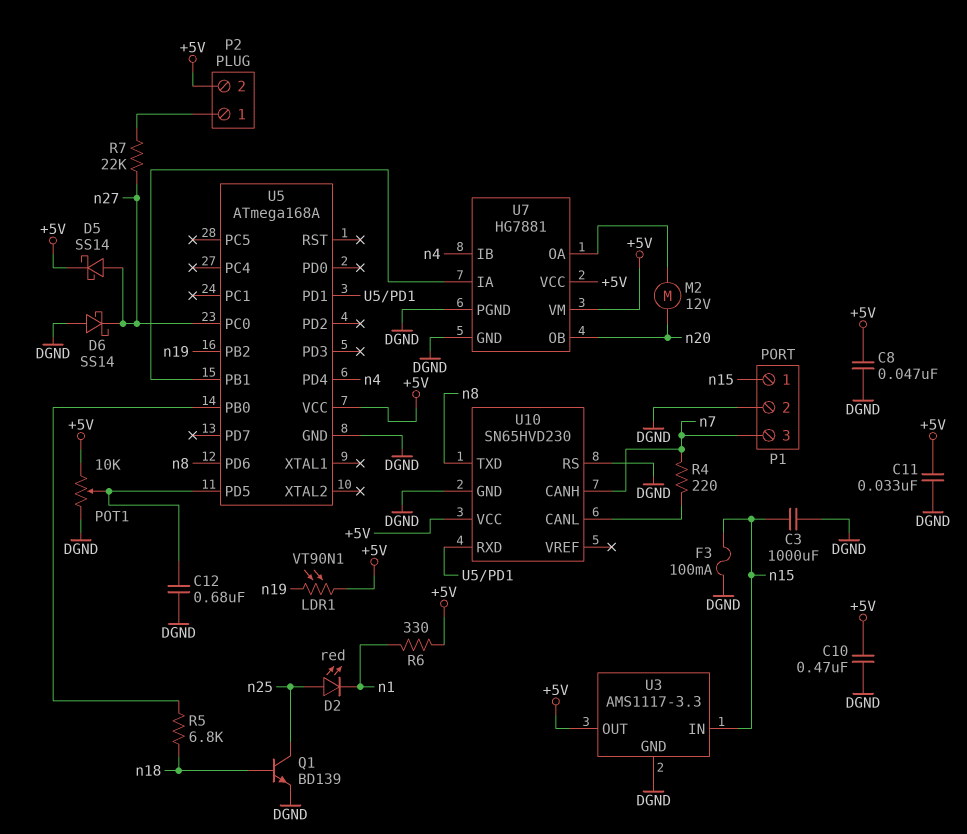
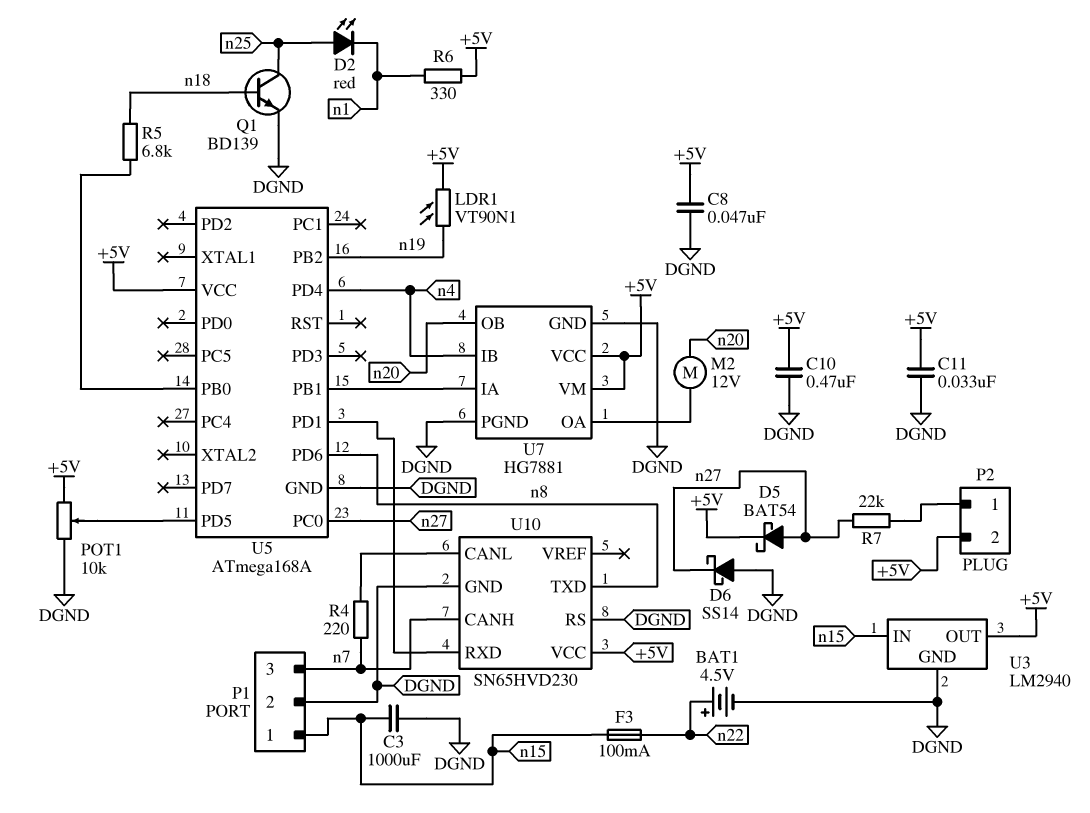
BAT1: none -> 4.5V (plus n22, minus DGND)
C12: 680nF (DGND, U5/PD5) -> none
D5: schottky SS14 (A n27, K +5V) -> schottky BAT54 (A n27, K +5V)
F3: 100mA (DGND, n15) -> 100mA (n15, n22)
U3: AMS1117-3.3 -> LM2940

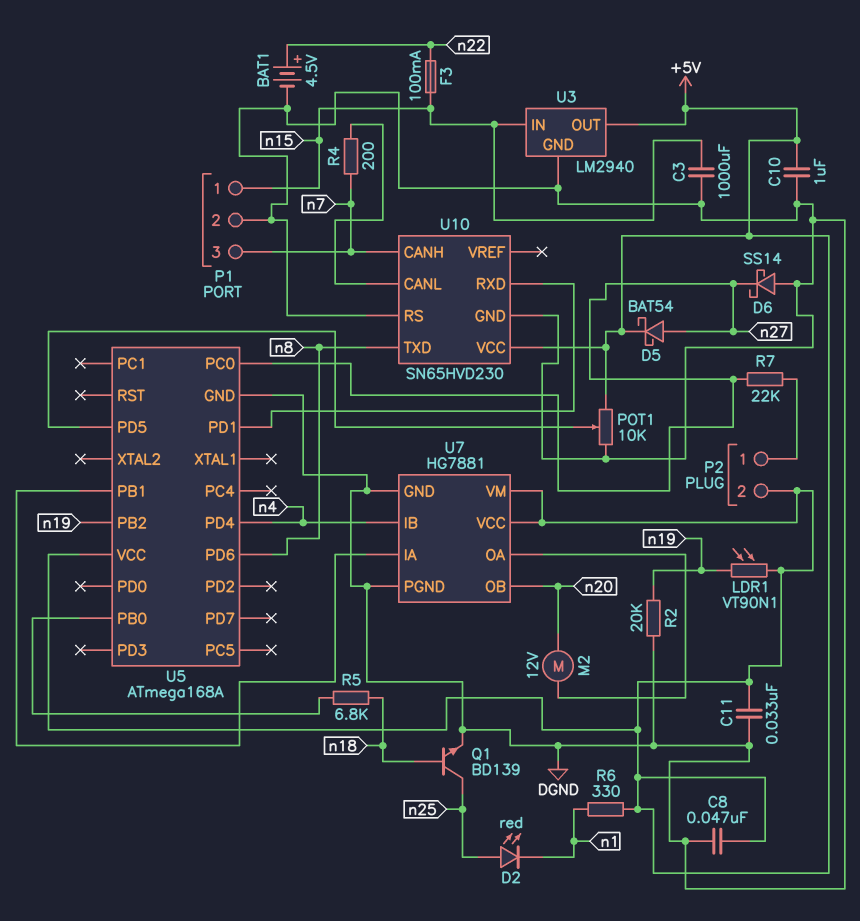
C10: 470nF (+5V, DGND) -> 1uF (+5V, DGND)
R2: none -> 20k (DGND, n19)
R4: 220 (U10/CANL, n7) -> 200 (U10/CANL, n7)

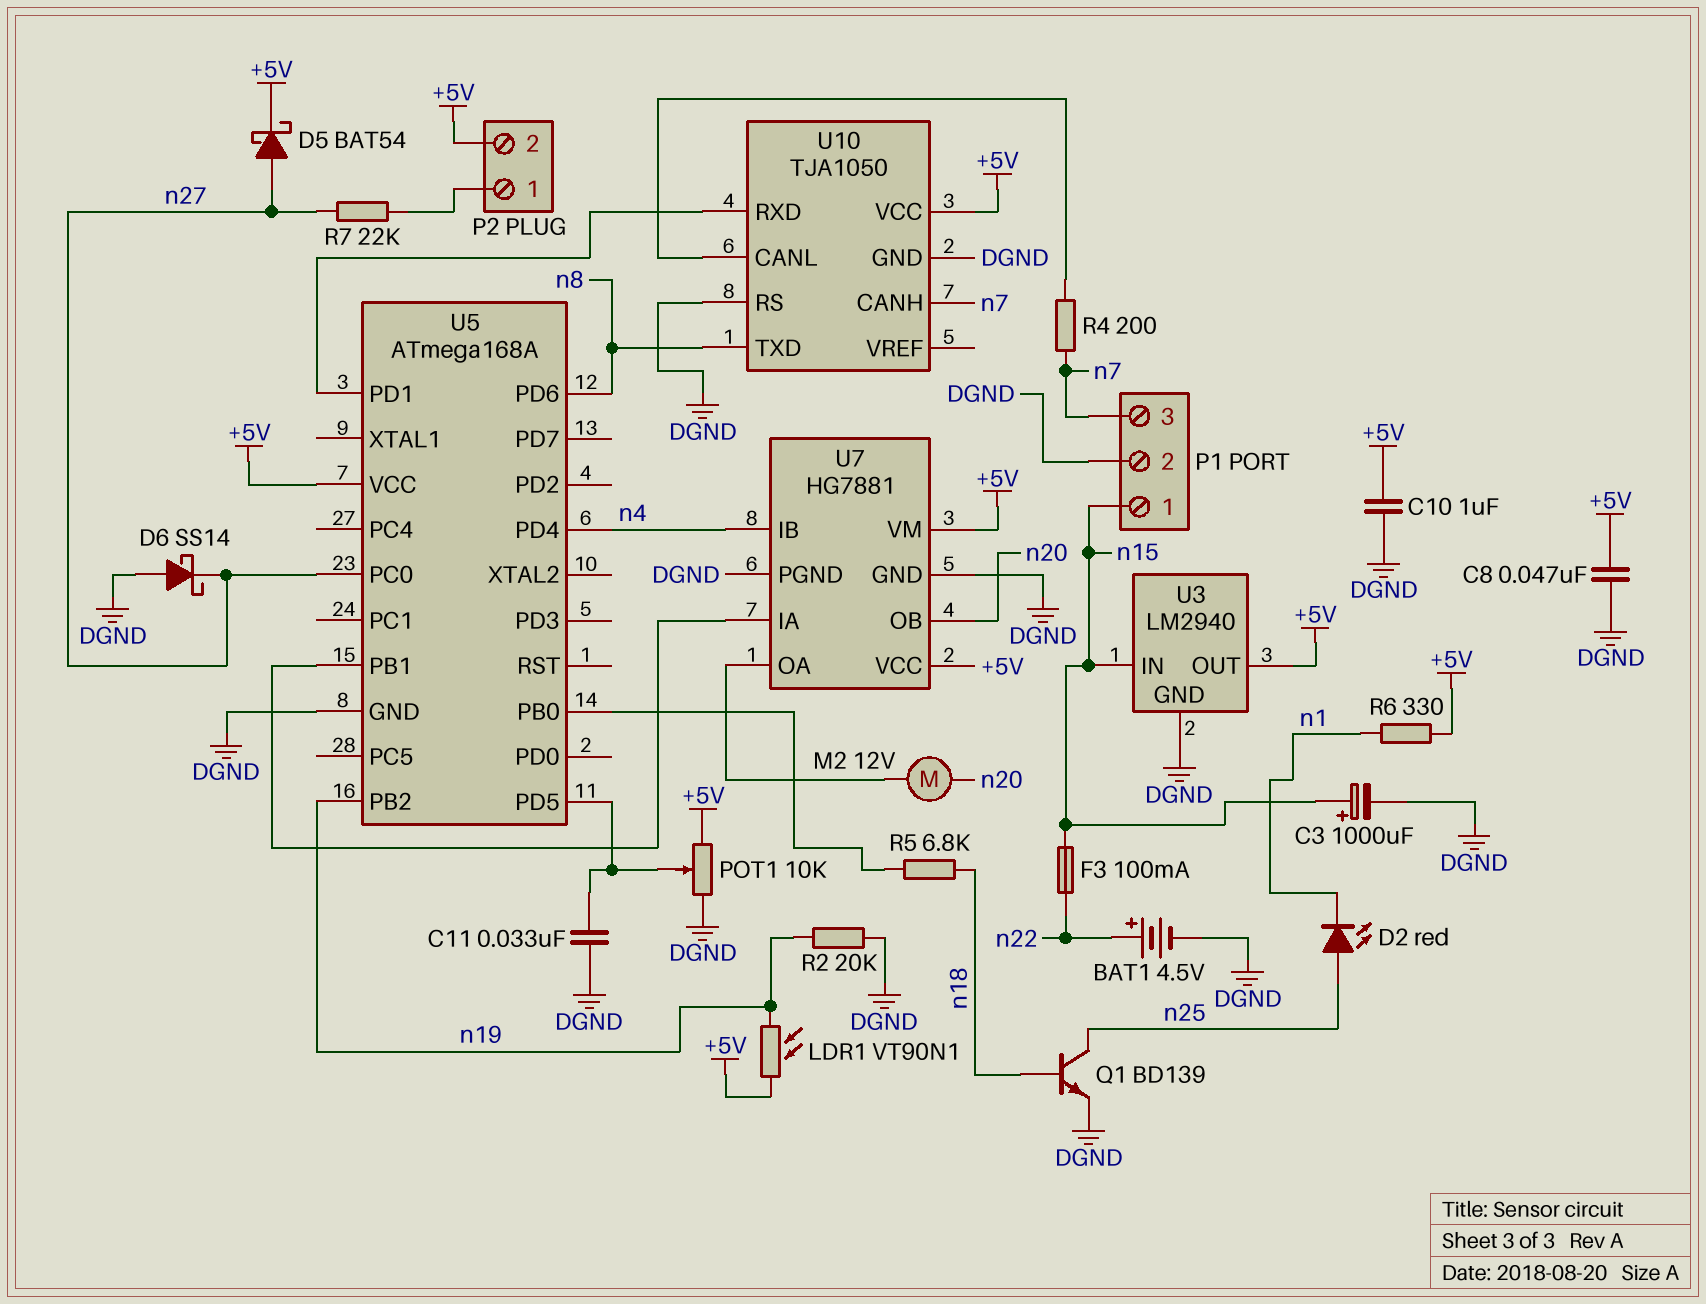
C3: 1000uF (DGND, n15) -> 1000uF (plus n15, minus DGND)
C11: 33nF (+5V, DGND) -> 33nF (DGND, U5/PD5)
U10: SN65HVD230 -> TJA1050

